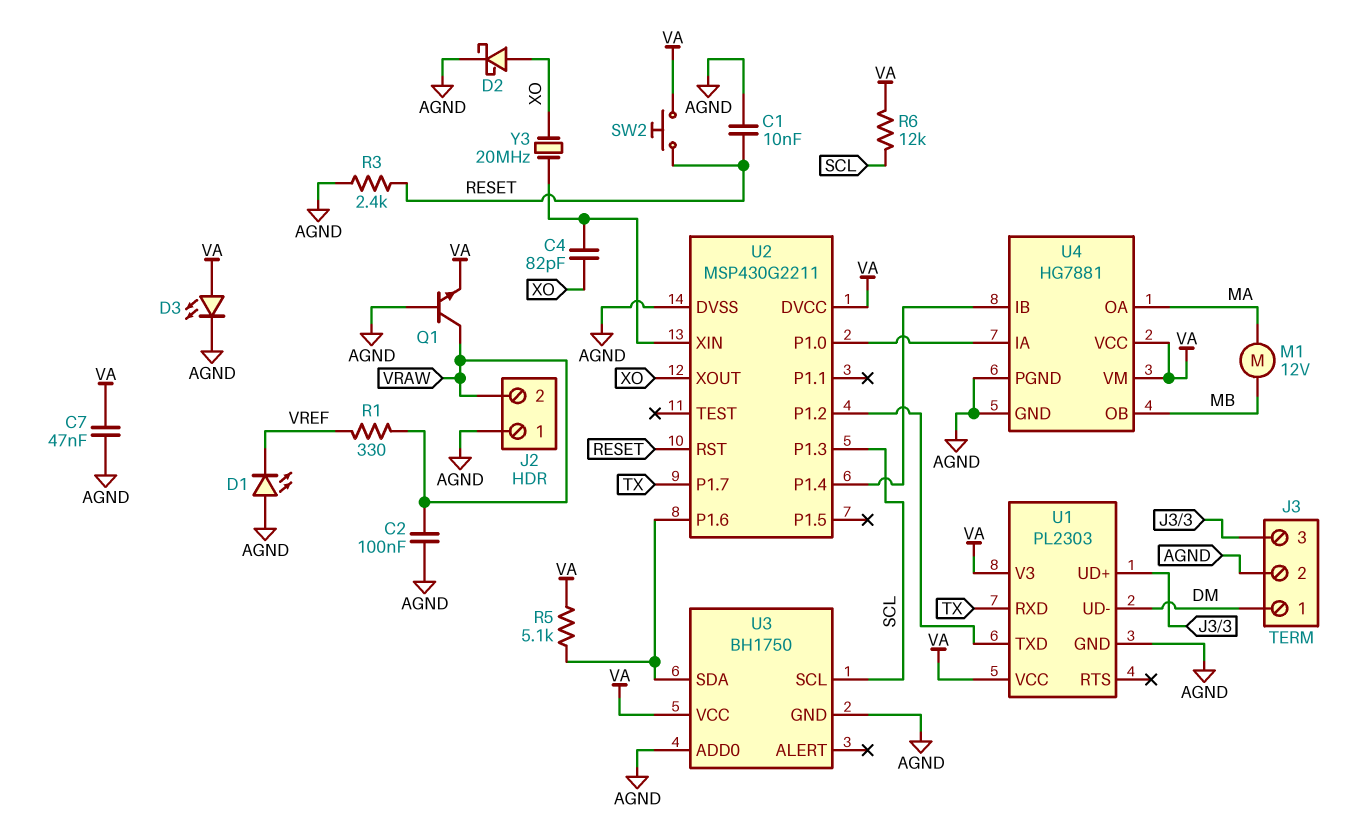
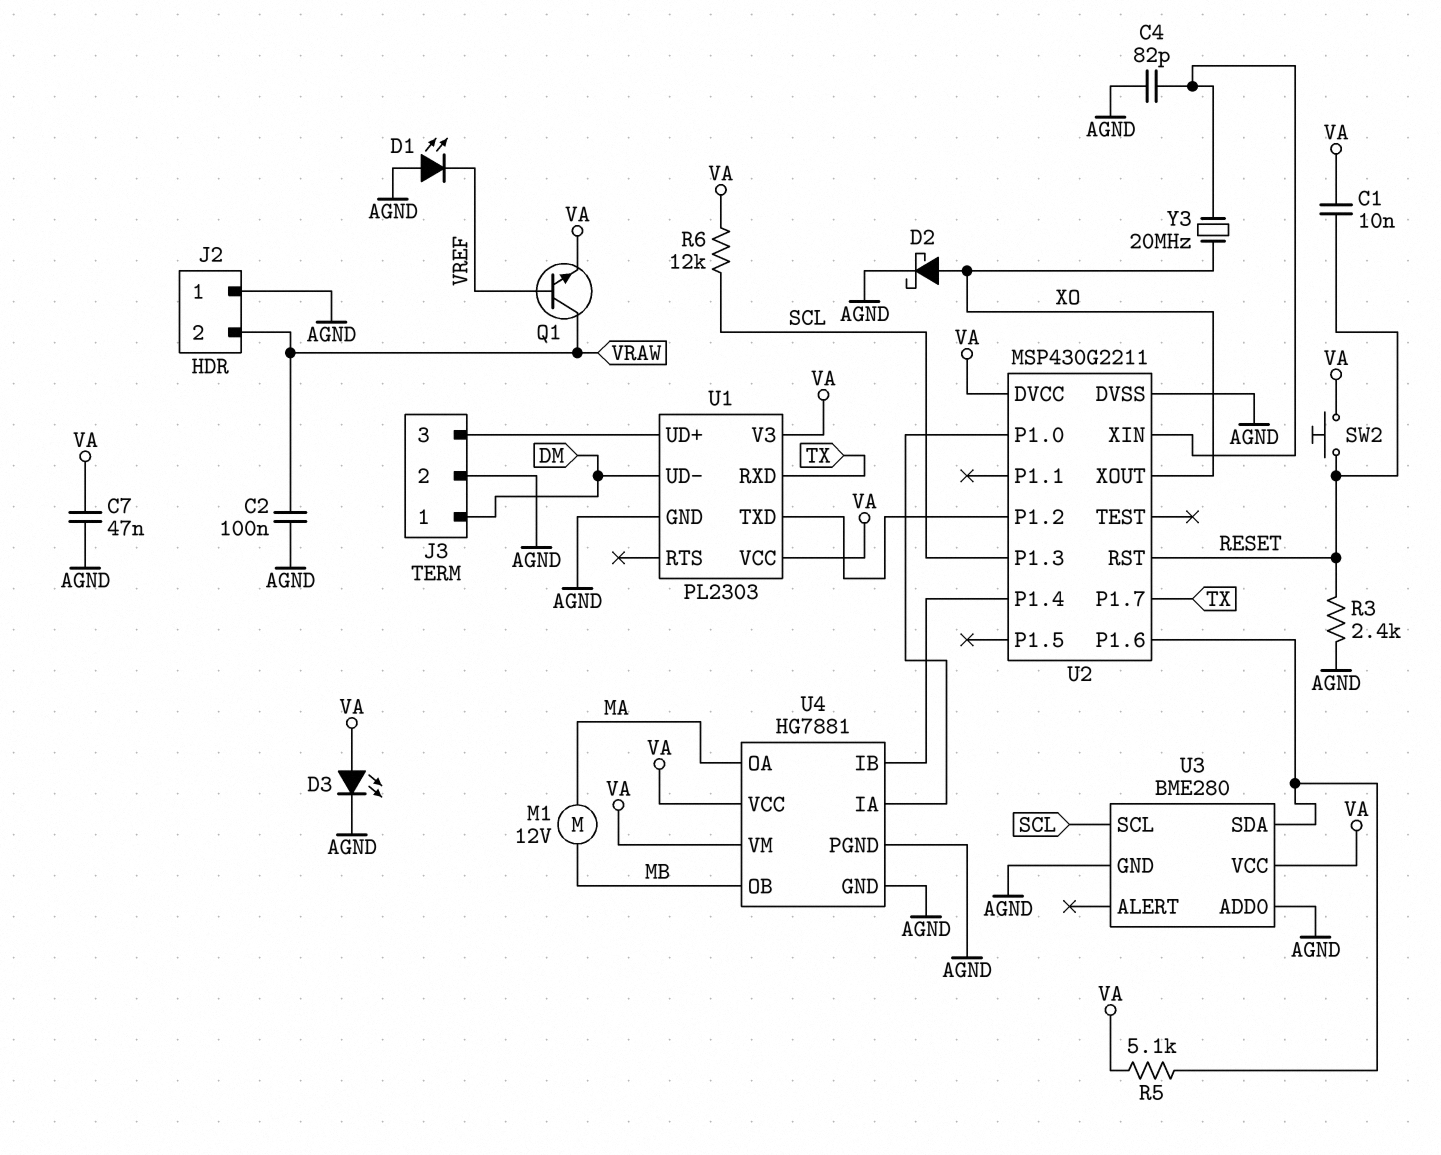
C1: 10nF (AGND, RESET) -> 10nF (RESET, VA)
C4: 82pF (U2/XIN, XO) -> 82pF (AGND, U2/XIN)
Q1: NPN (B AGND, C VRAW, E VA) -> NPN (B VREF, C VRAW, E VA)
R1: 330 (VRAW, VREF) -> none
U3: BH1750 -> BME280

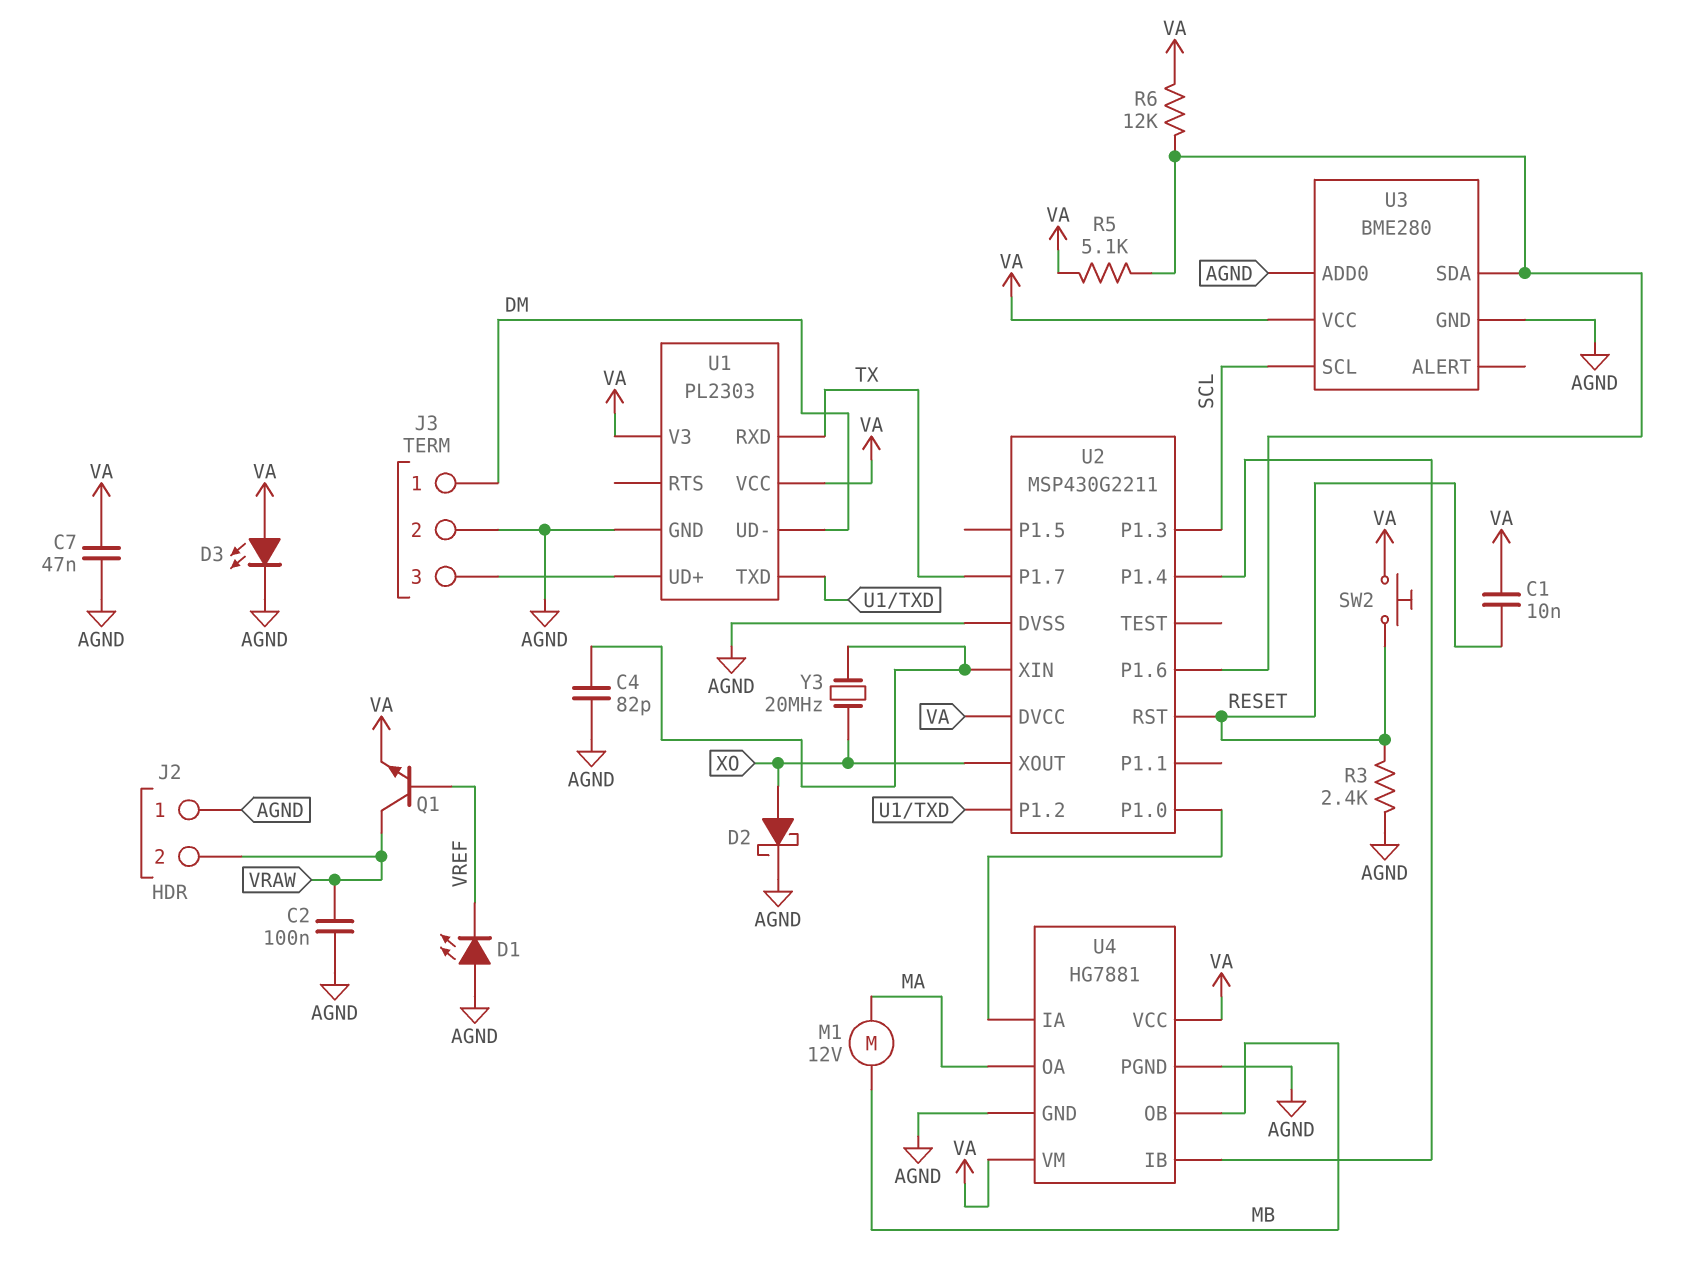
R6: 12k (SCL, VA) -> 12k (U2/P1.6, VA)

